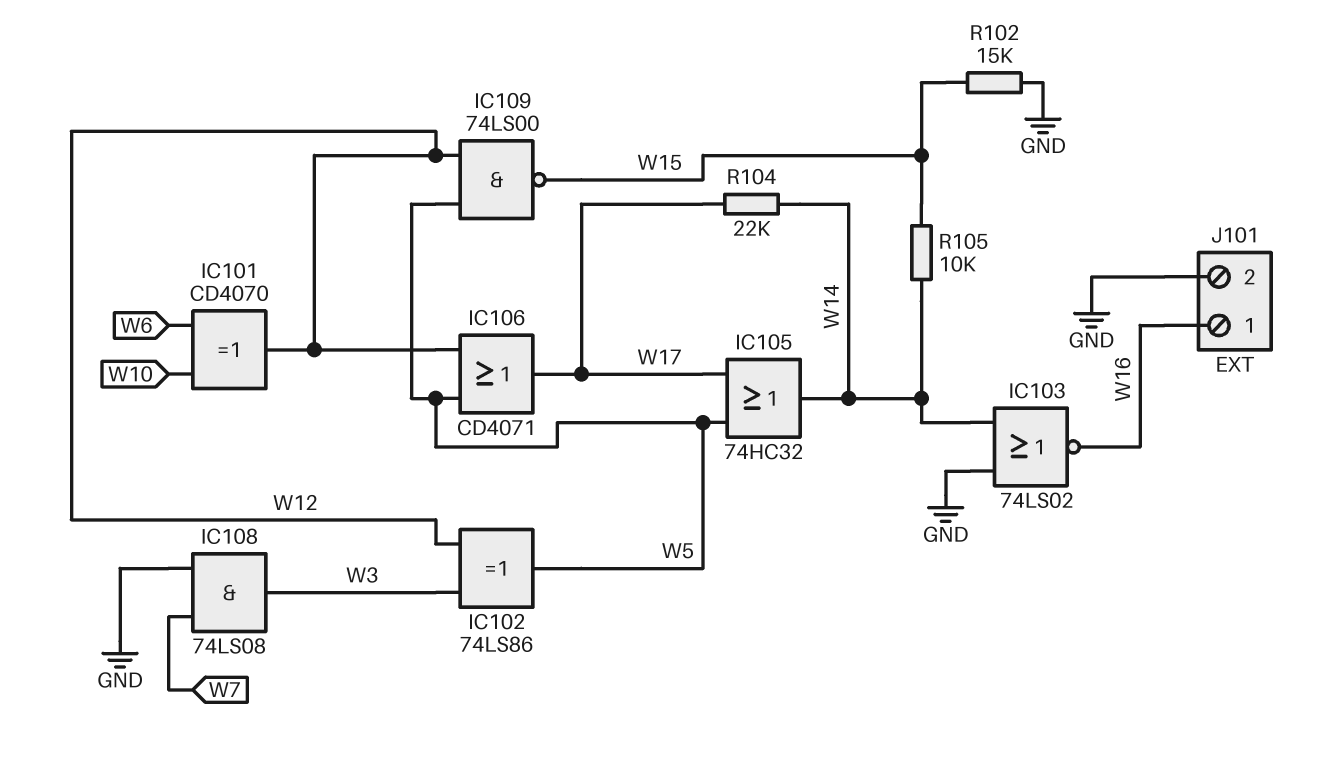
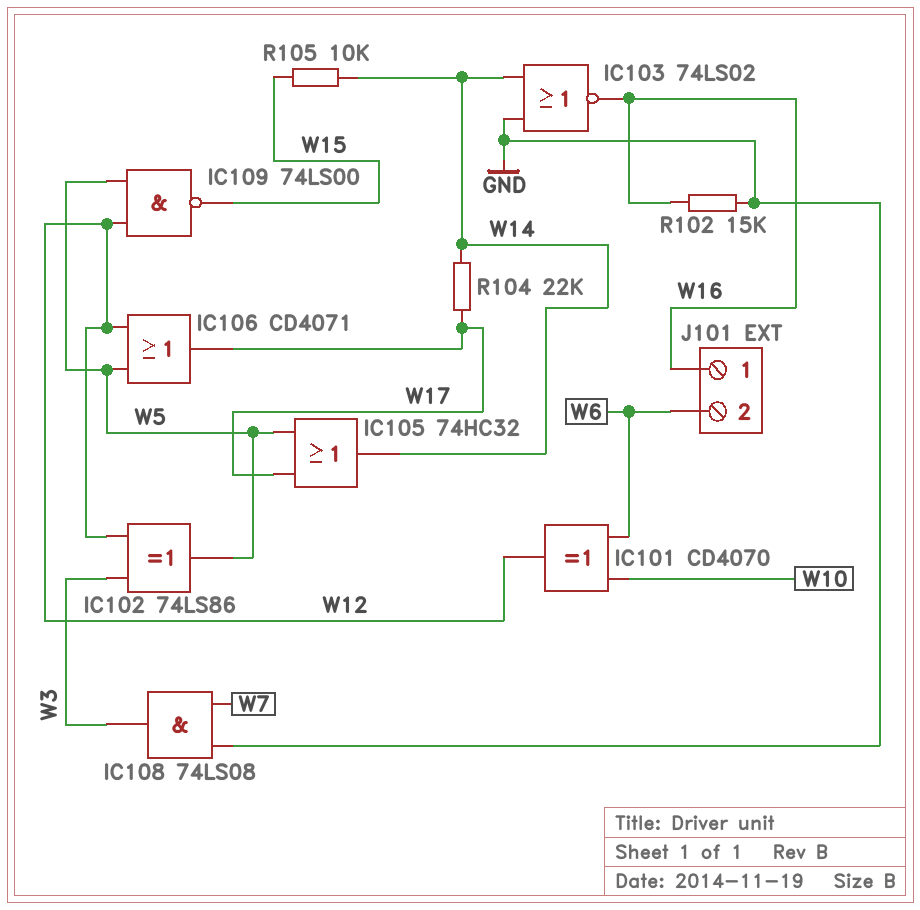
J101 pin 2: GND -> W6
R102: 15k (GND, W15) -> 15k (GND, W16)

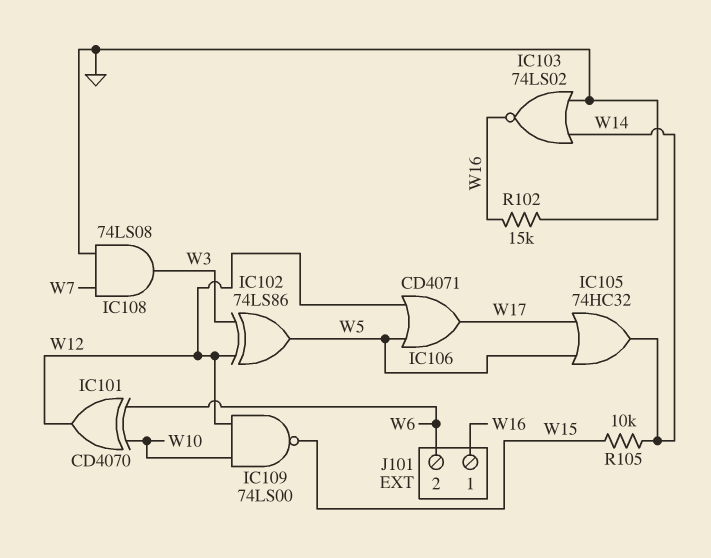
IC109: NAND 74LS00 (in W5, in W12, out W15) -> NAND 74LS00 (in W10, in W12, out W15)
R104: 22k (W14, W17) -> none

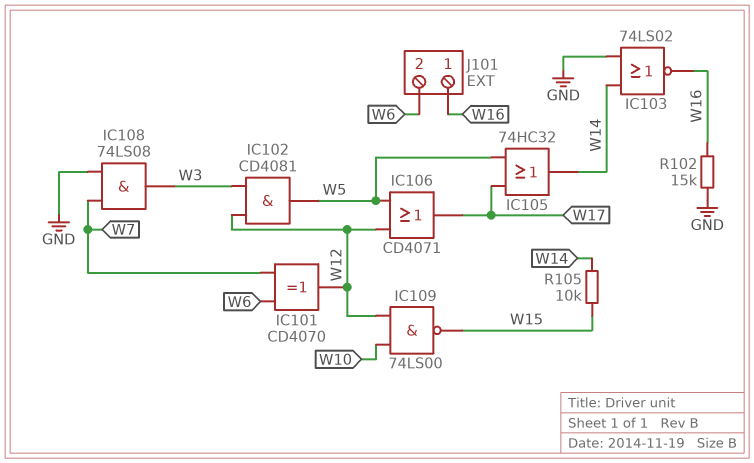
IC101: XOR CD4070 (in W6, in W10, out W12) -> XOR CD4070 (in W6, in W7, out W12)
IC102: XOR 74LS86 (in W3, in W12, out W5) -> AND CD4081 (in W3, in W12, out W5)

